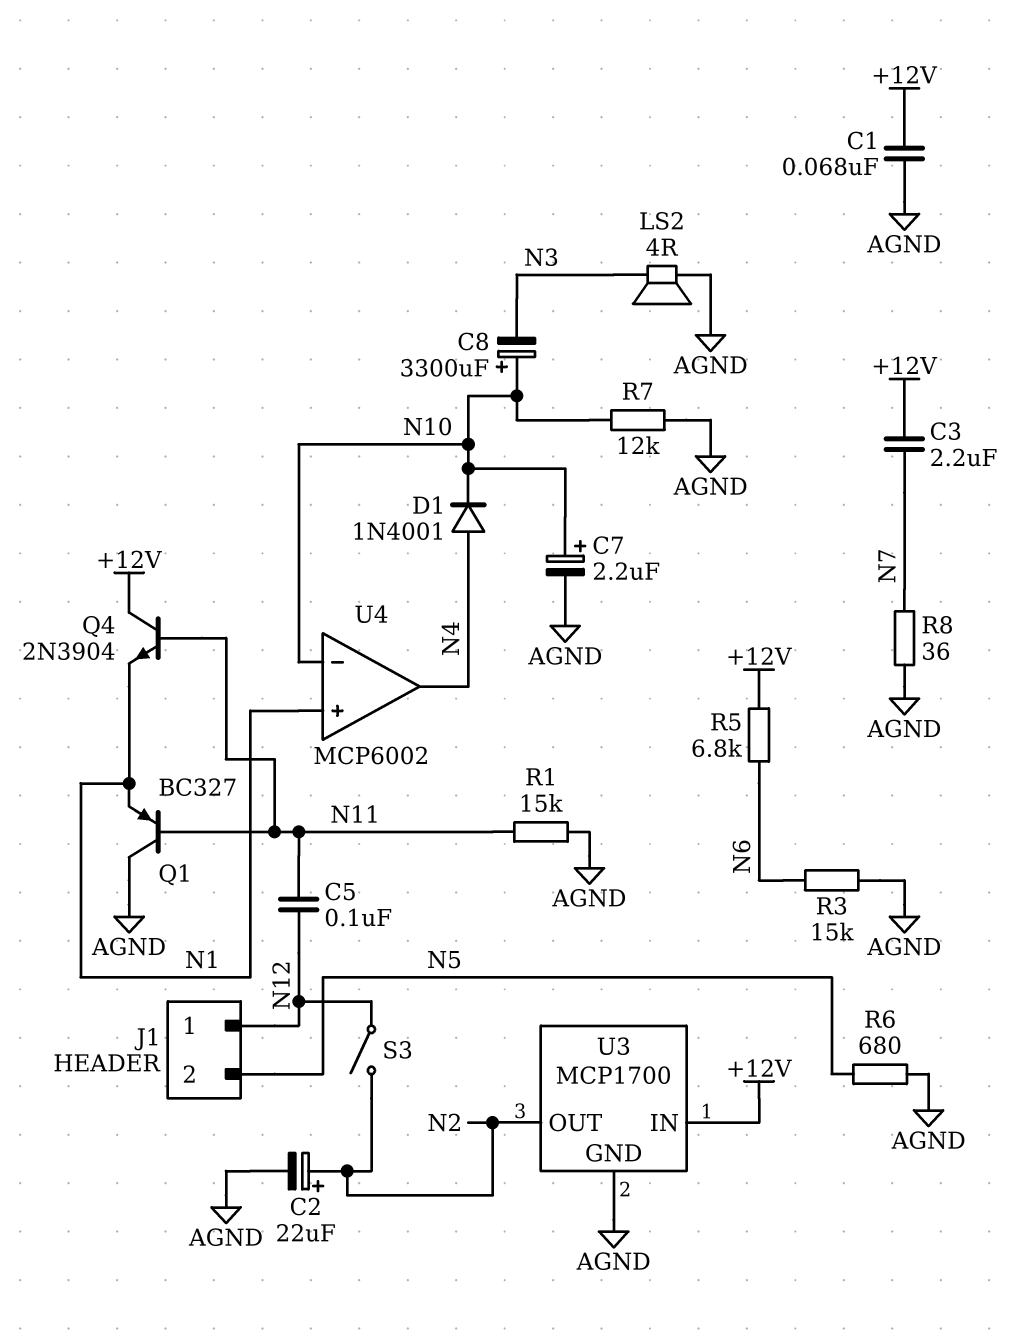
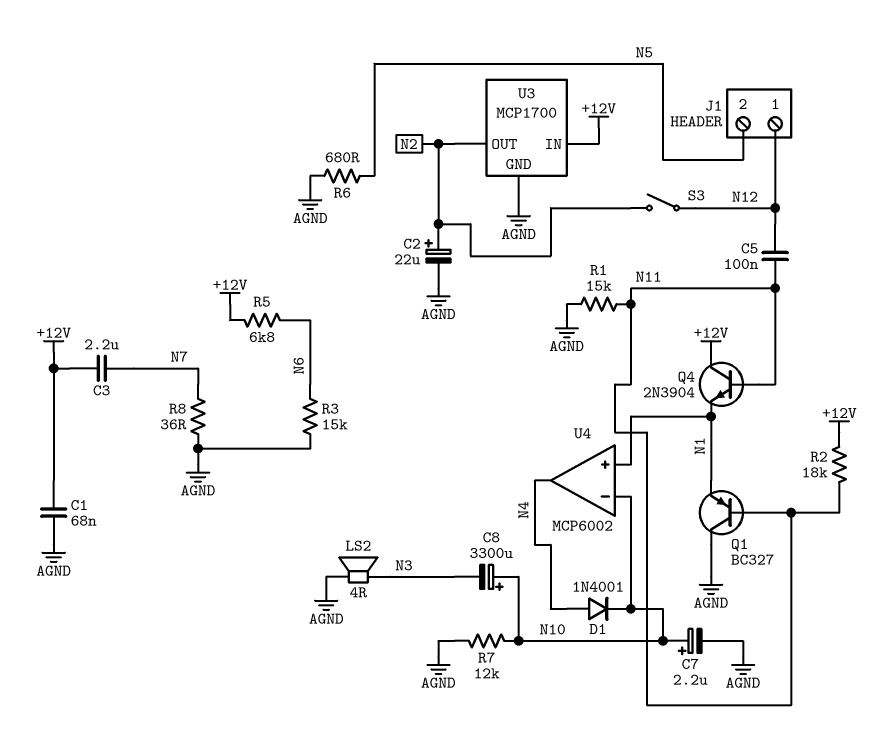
R2: none -> 18k (+12V, N11)

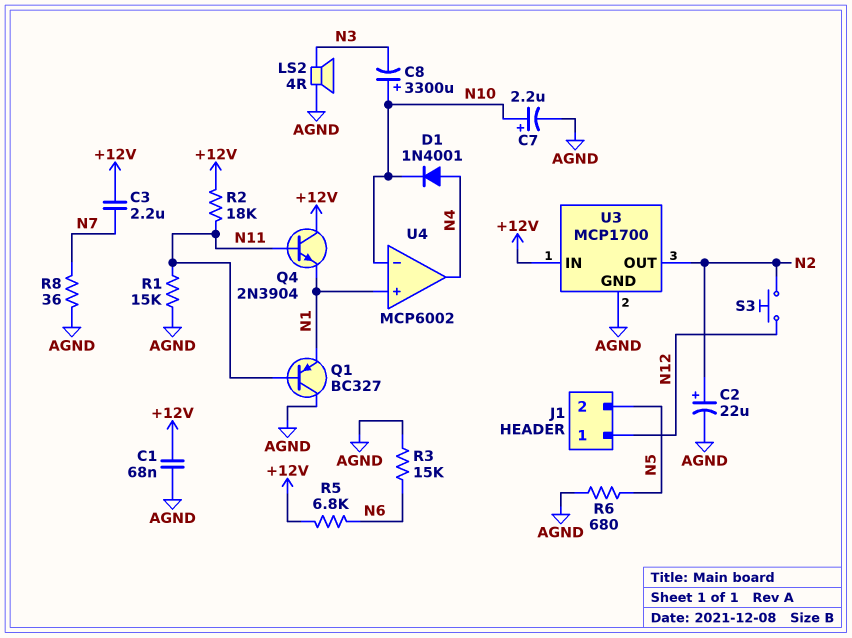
C5: 100nF (N11, N12) -> none
R7: 12k (AGND, N10) -> none
S3: switch (N2, N12) -> button (N2, N12)

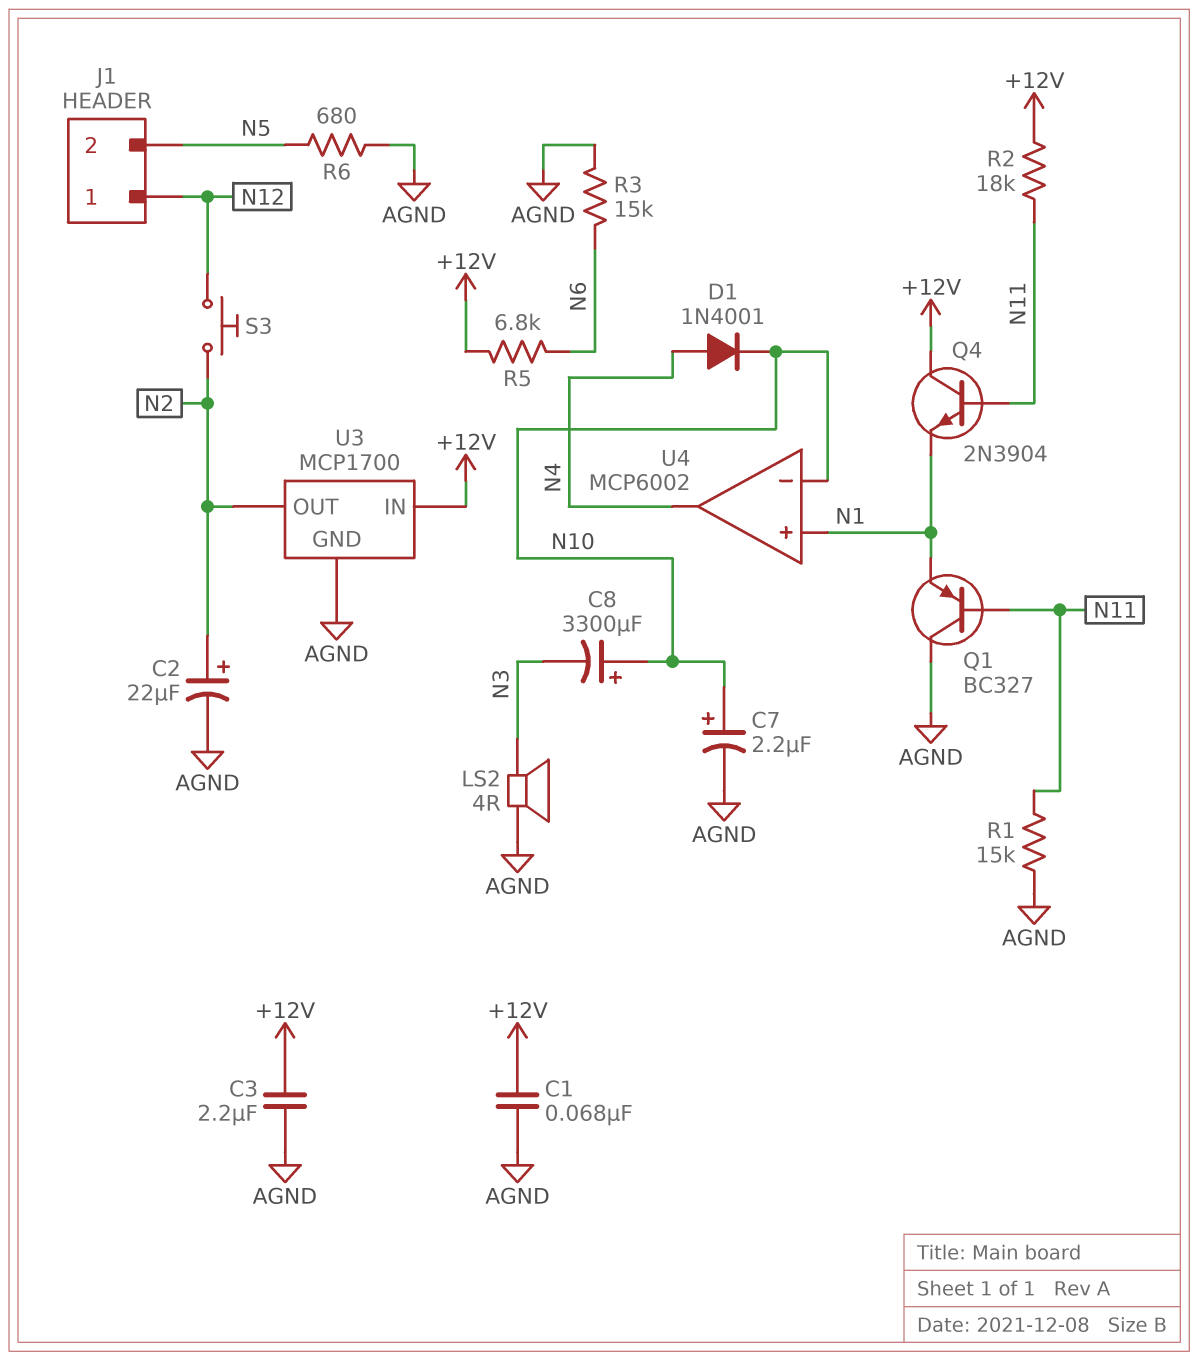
C3: 2.2uF (+12V, N7) -> 2.2uF (+12V, AGND)
R8: 36 (AGND, N7) -> none

